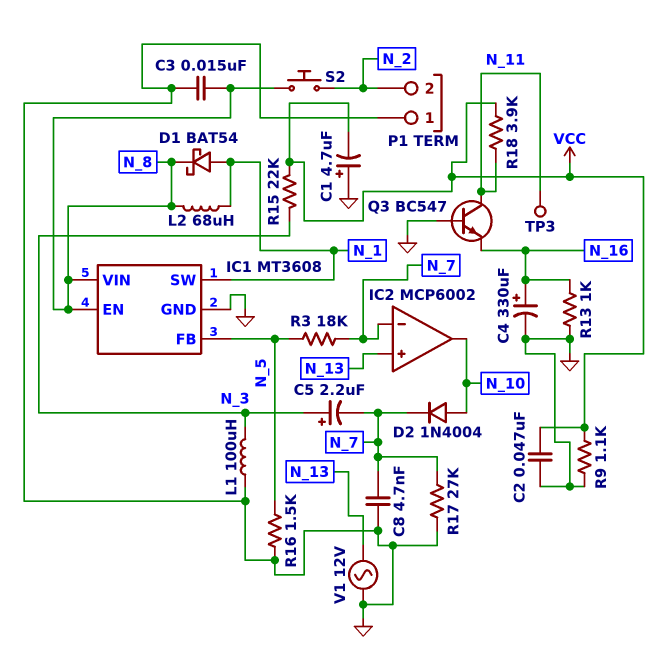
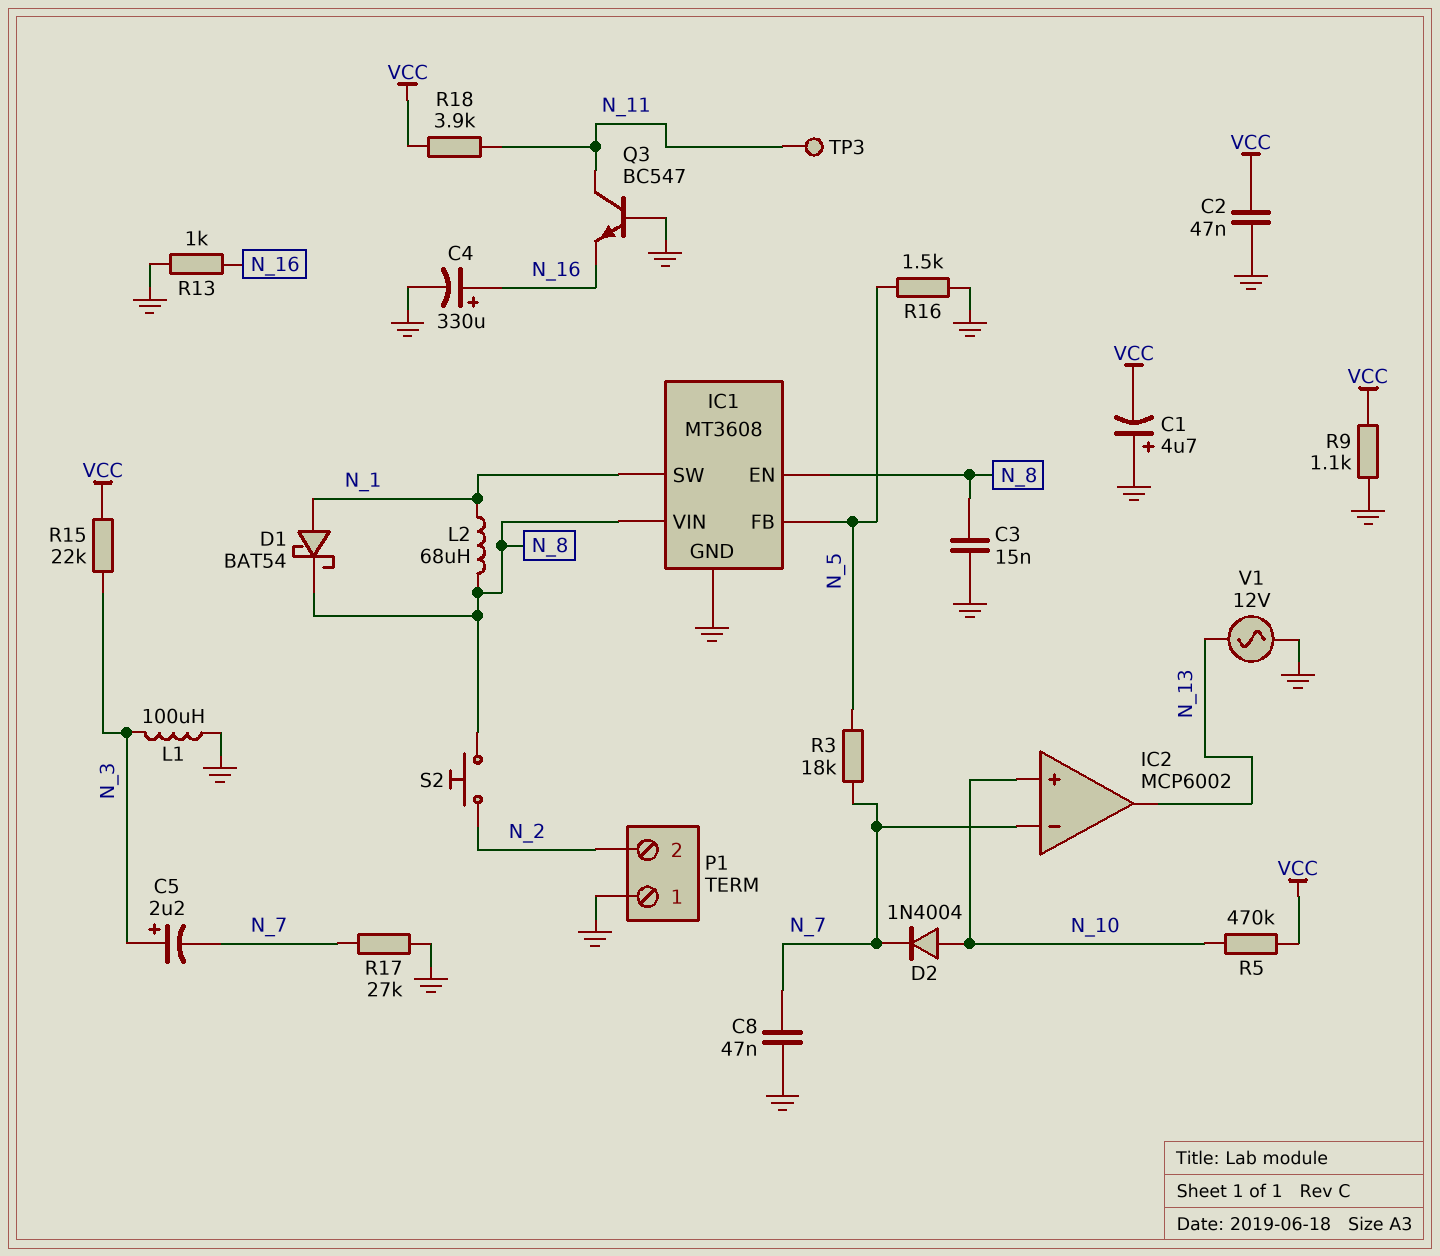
C8: 4.7nF (GND, N_7) -> 47nF (GND, N_7)
IC2 pin in+: N_13 -> N_10
IC2 pin out: N_10 -> N_13
R5: none -> 470k (N_10, VCC)

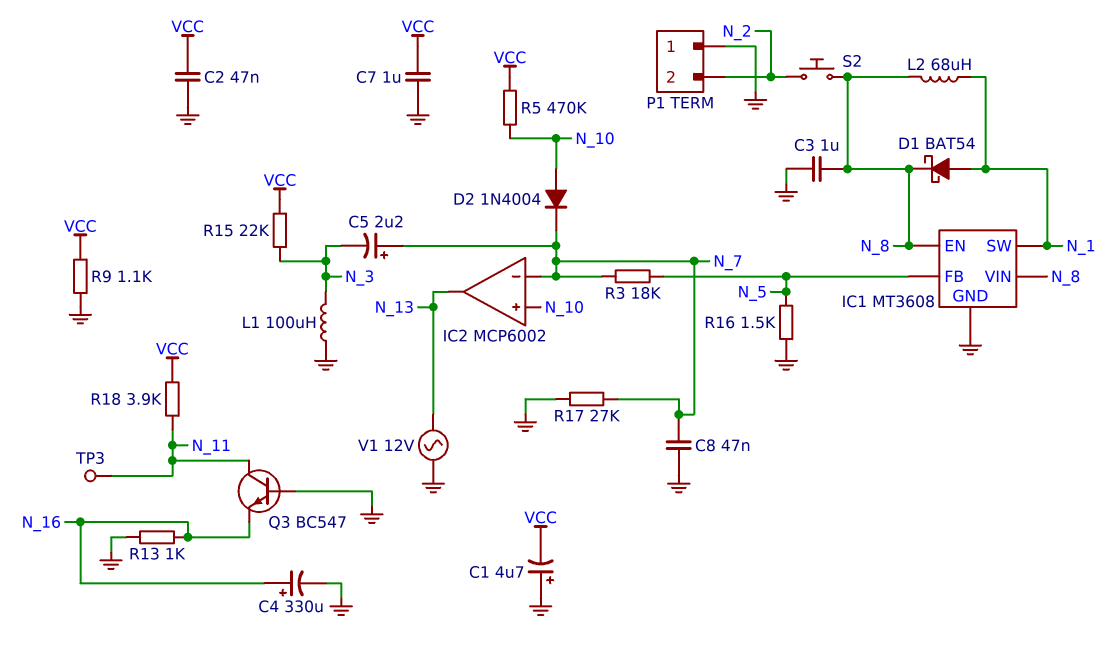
C3: 15nF (GND, N_8) -> 1uF (GND, N_8)
C5: 2.2uF (plus N_3, minus N_7) -> 2.2uF (plus N_7, minus N_3)
C7: none -> 1uF (GND, VCC)

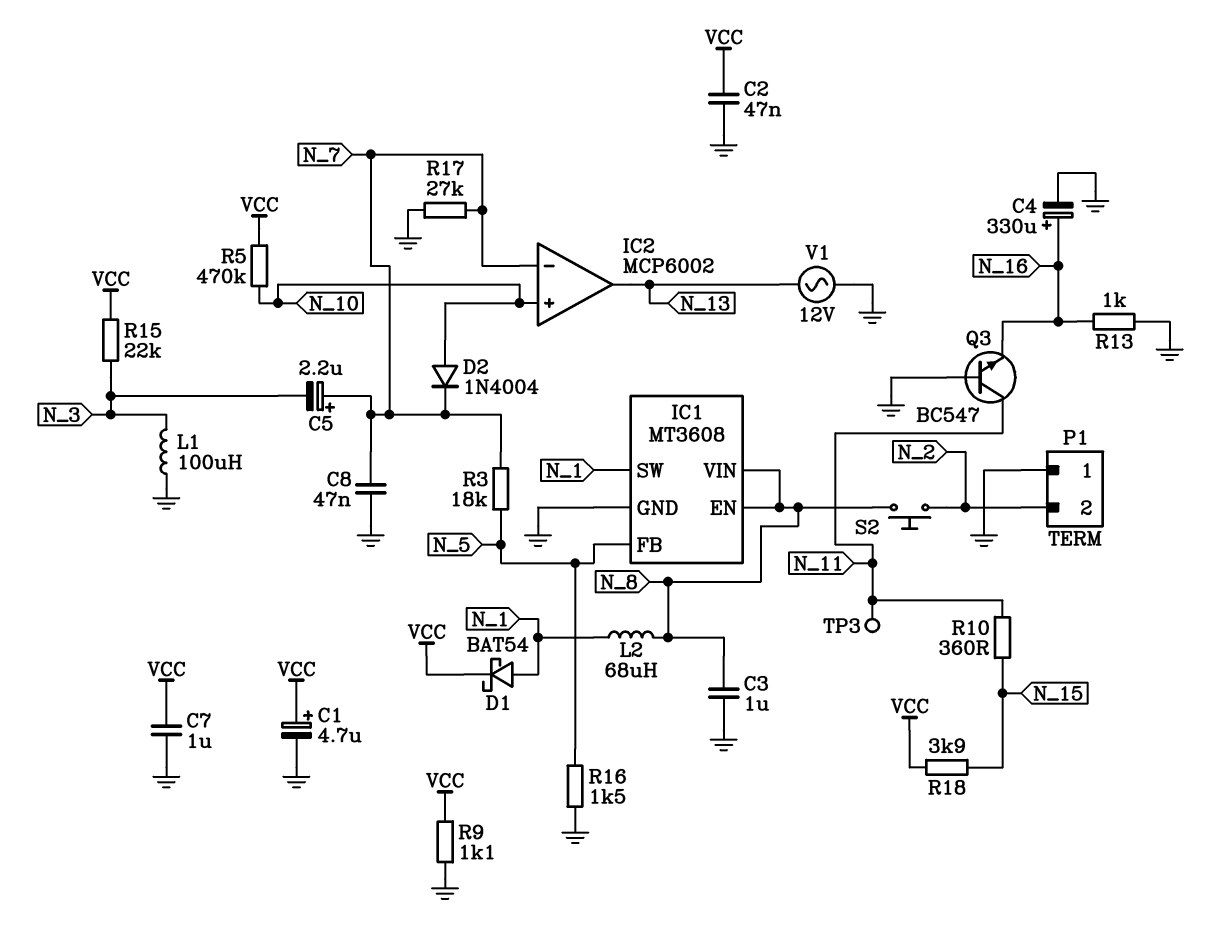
C1: 4.7uF (plus GND, minus VCC) -> 4.7uF (plus VCC, minus GND)
D1: schottky BAT54 (A N_1, K N_8) -> schottky BAT54 (A N_1, K VCC)
R10: none -> 360 (N_11, N_15)
R18: 3.9k (N_11, VCC) -> 3.9k (N_15, VCC)

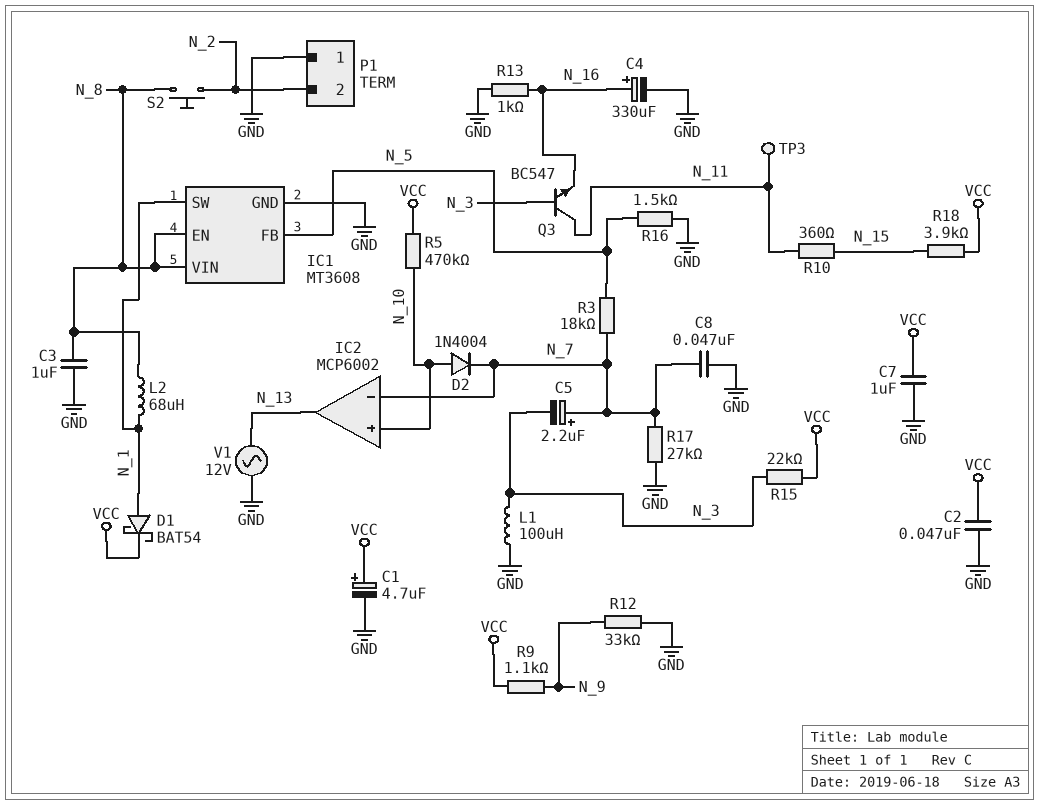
Q3: NPN BC547 (B GND, C N_11, E N_16) -> NPN BC547 (B N_3, C N_11, E N_16)
R9: 1.1k (GND, VCC) -> 1.1k (N_9, VCC)
R12: none -> 33k (GND, N_9)

